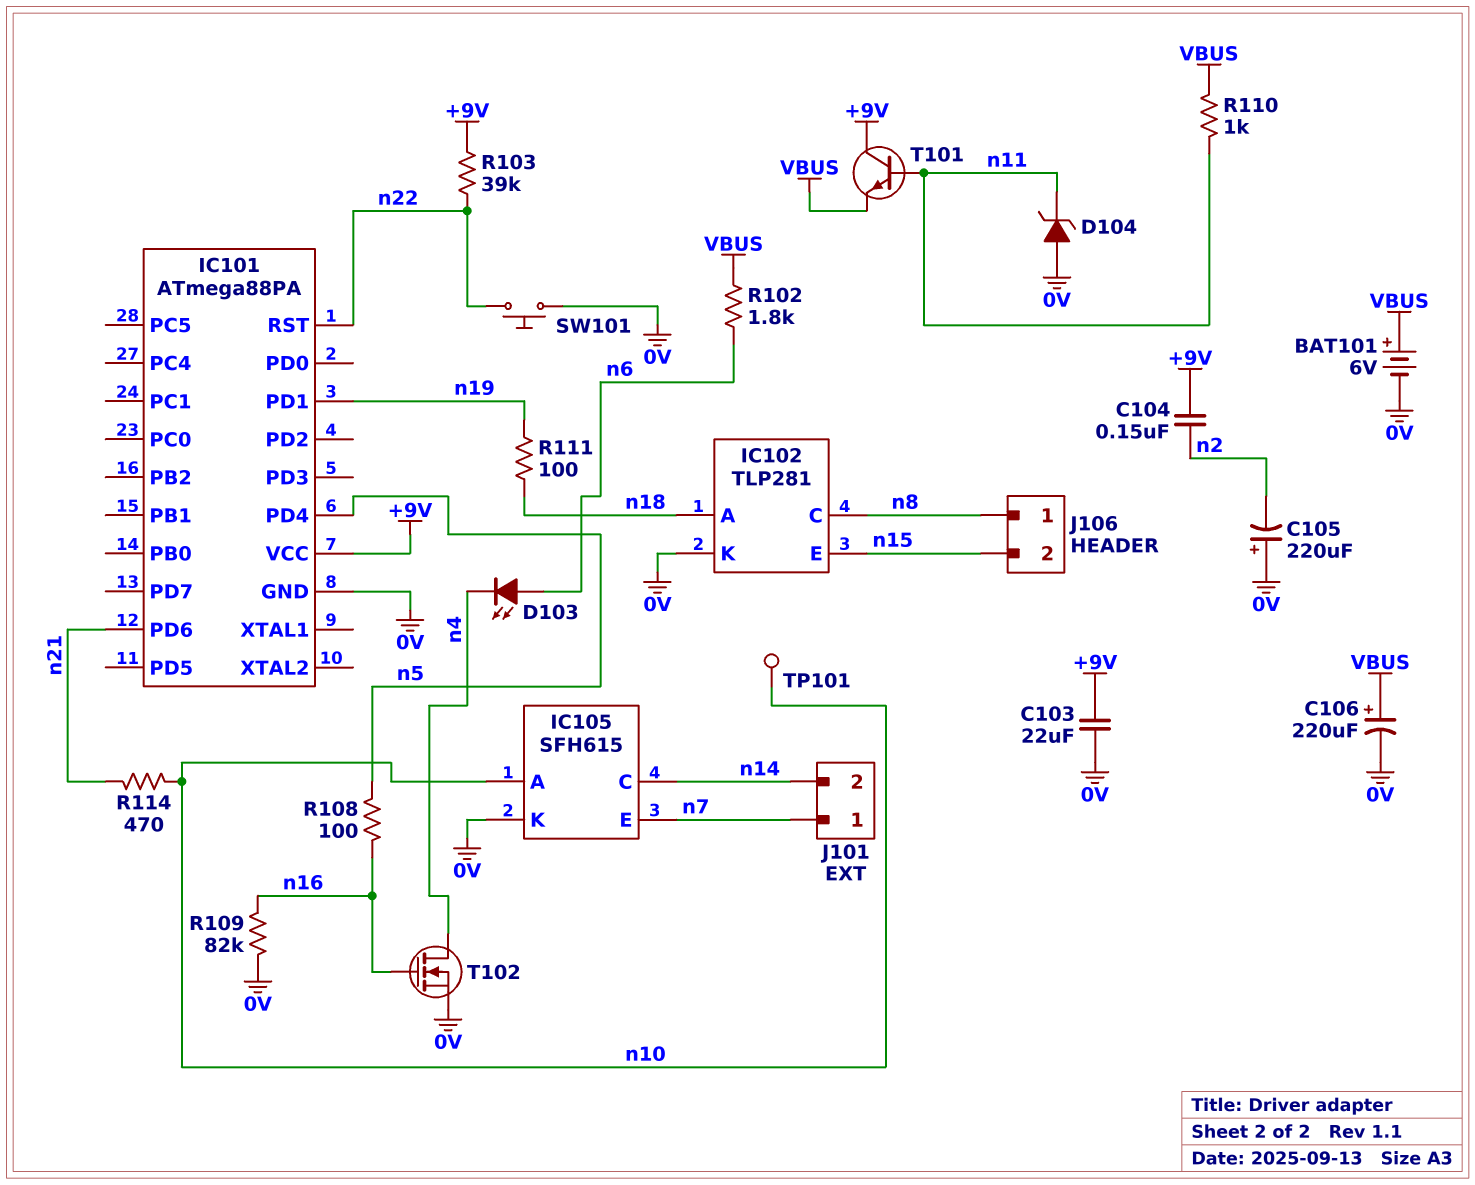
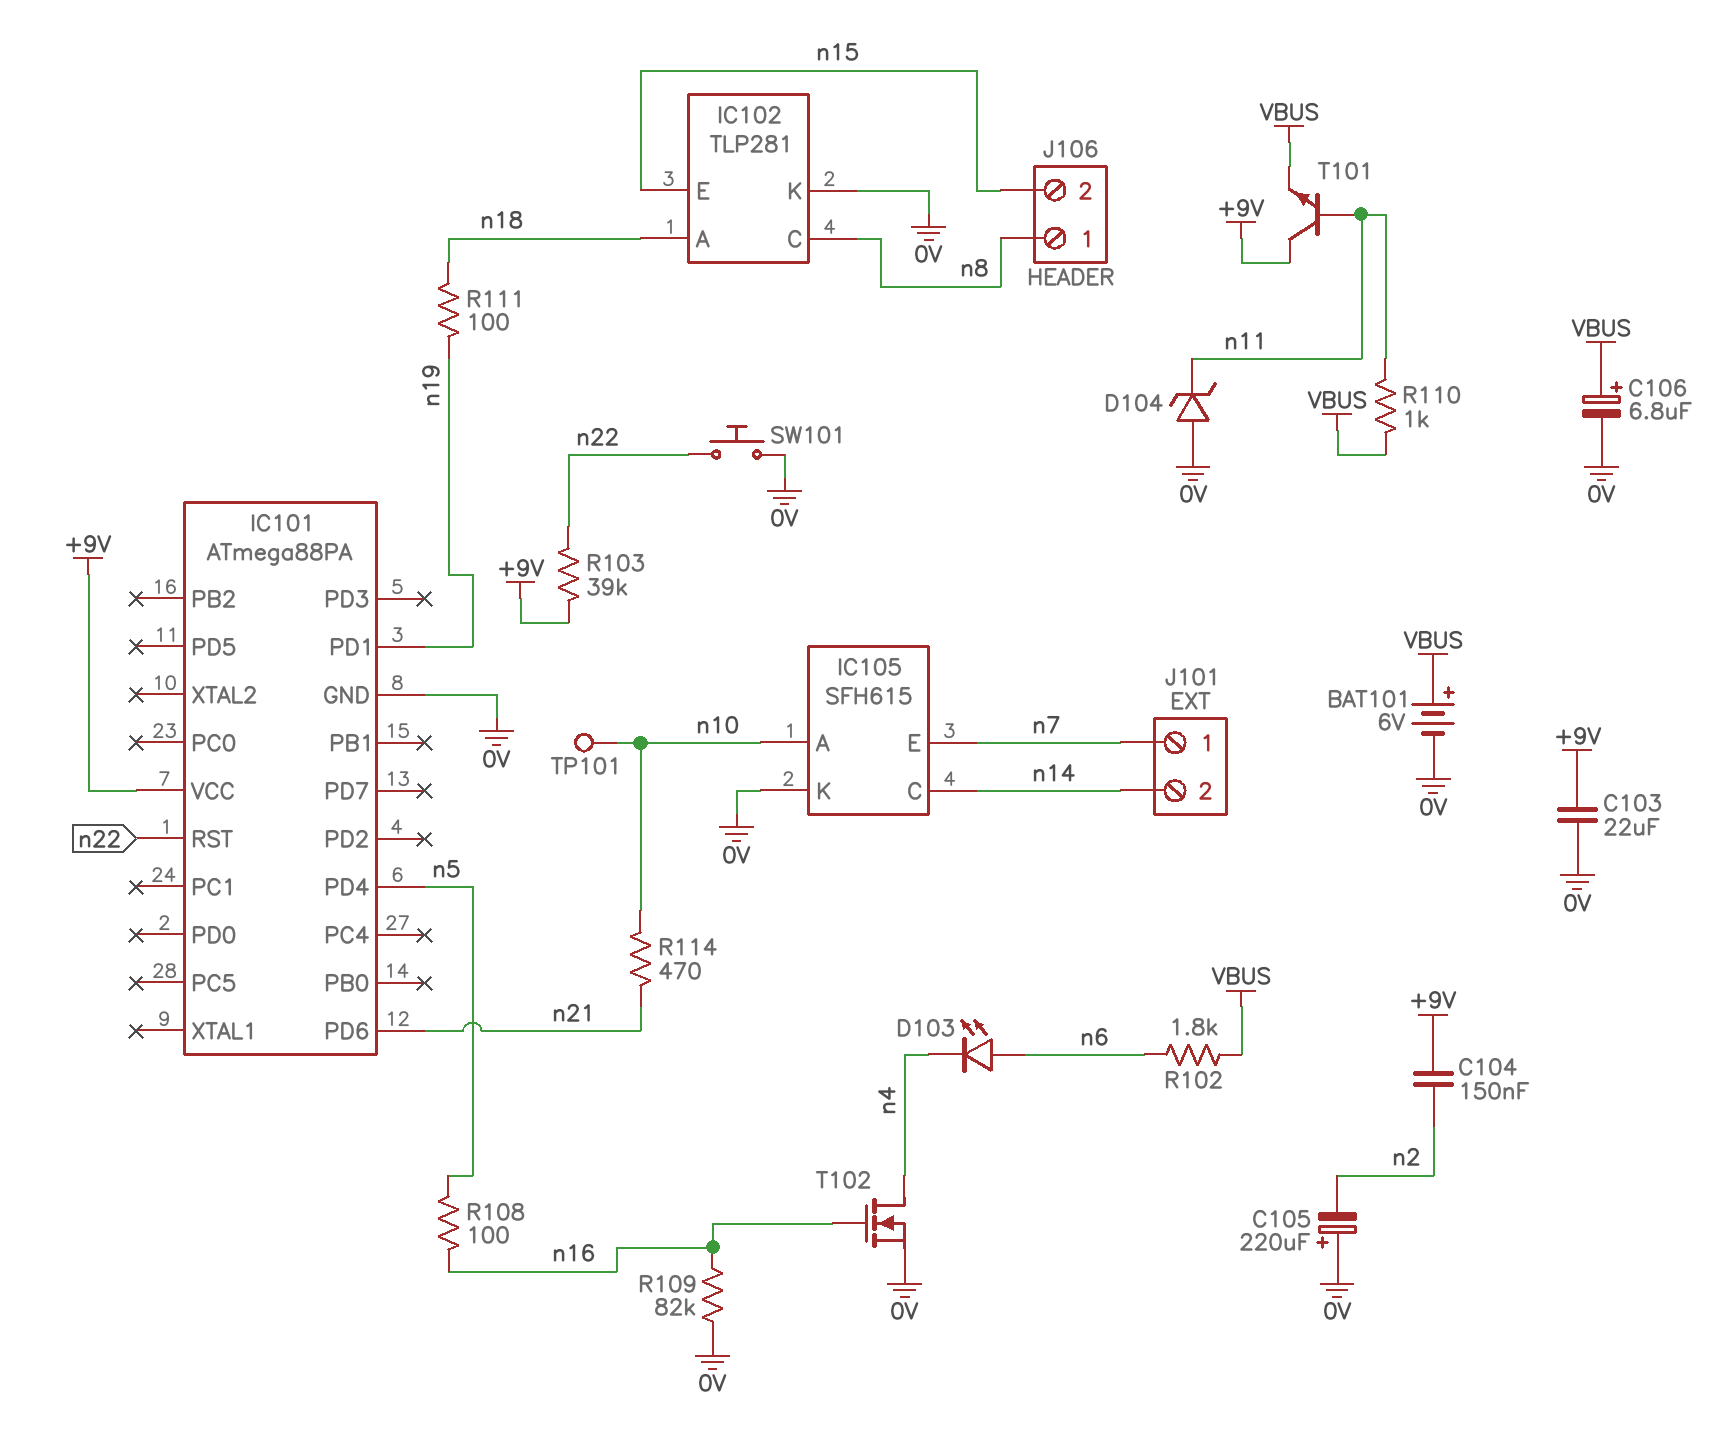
C106: 220uF (plus VBUS, minus 0V) -> 6.8uF (plus VBUS, minus 0V)

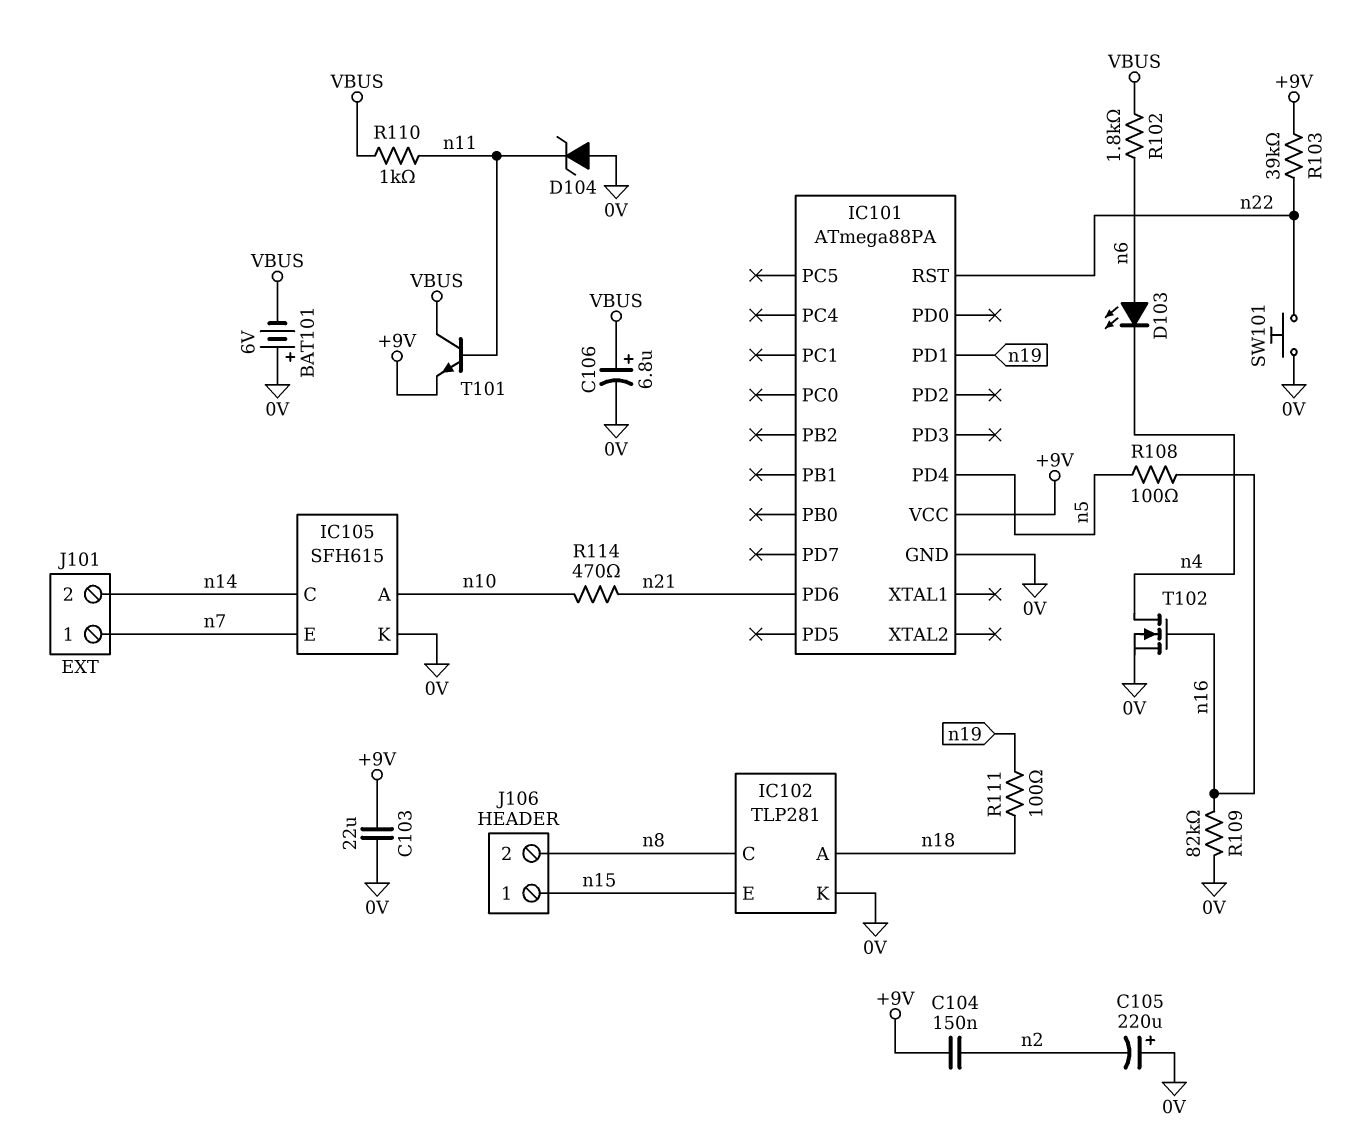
BAT101: 6V (plus VBUS, minus 0V) -> 6V (plus 0V, minus VBUS)
J106 pin 1: n8 -> n15
J106 pin 2: n15 -> n8
T101: NPN (B n11, C +9V, E VBUS) -> NPN (B n11, C VBUS, E +9V)
TP101: test point (n10) -> none

